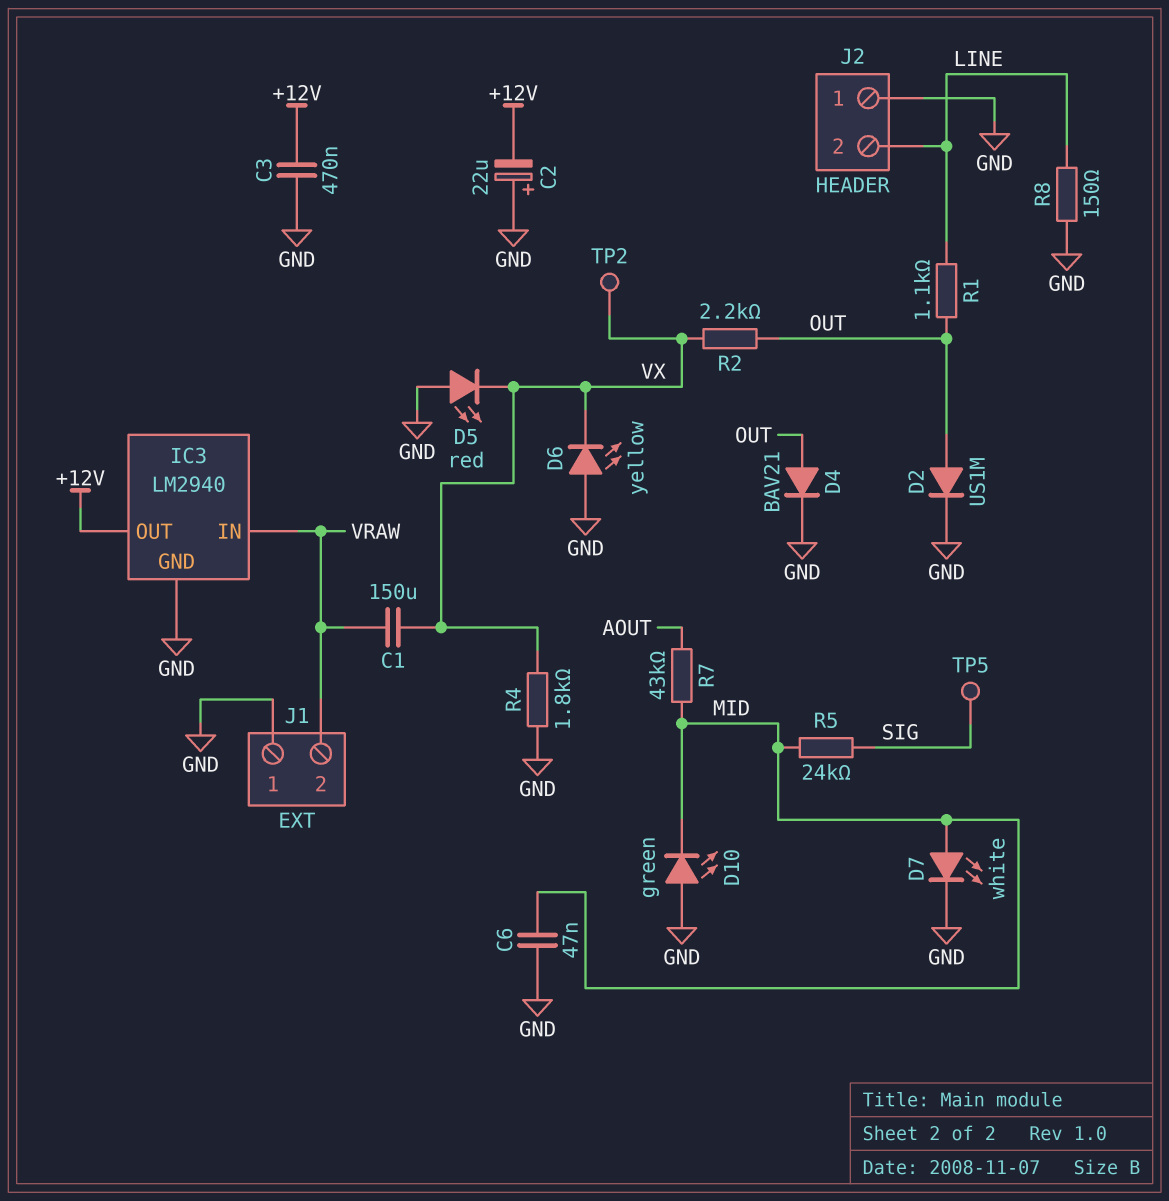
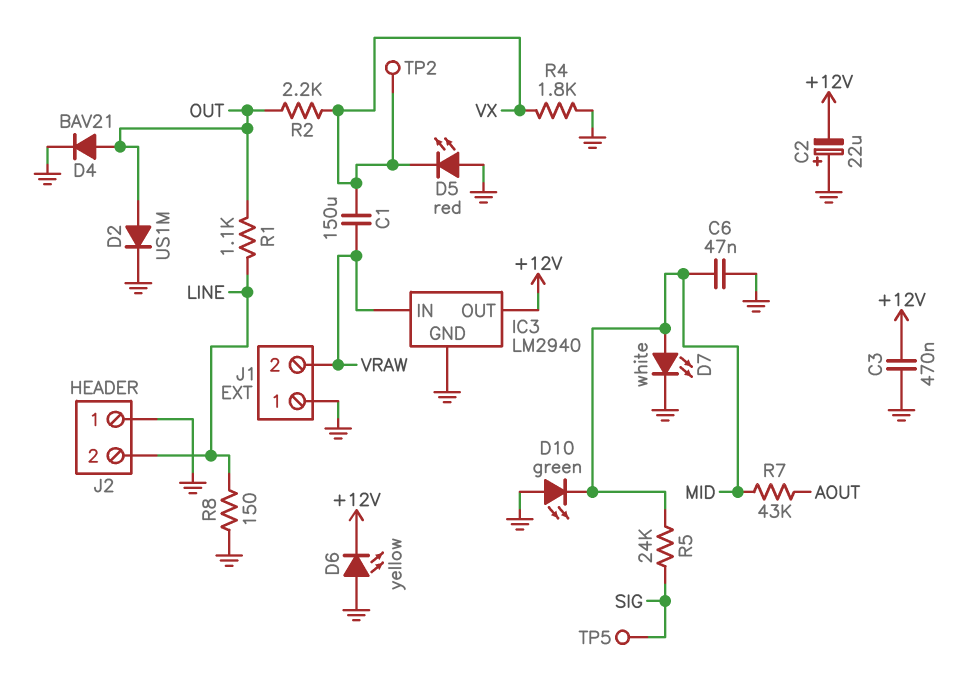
D6: LED yellow (A GND, K VX) -> LED yellow (A GND, K +12V)

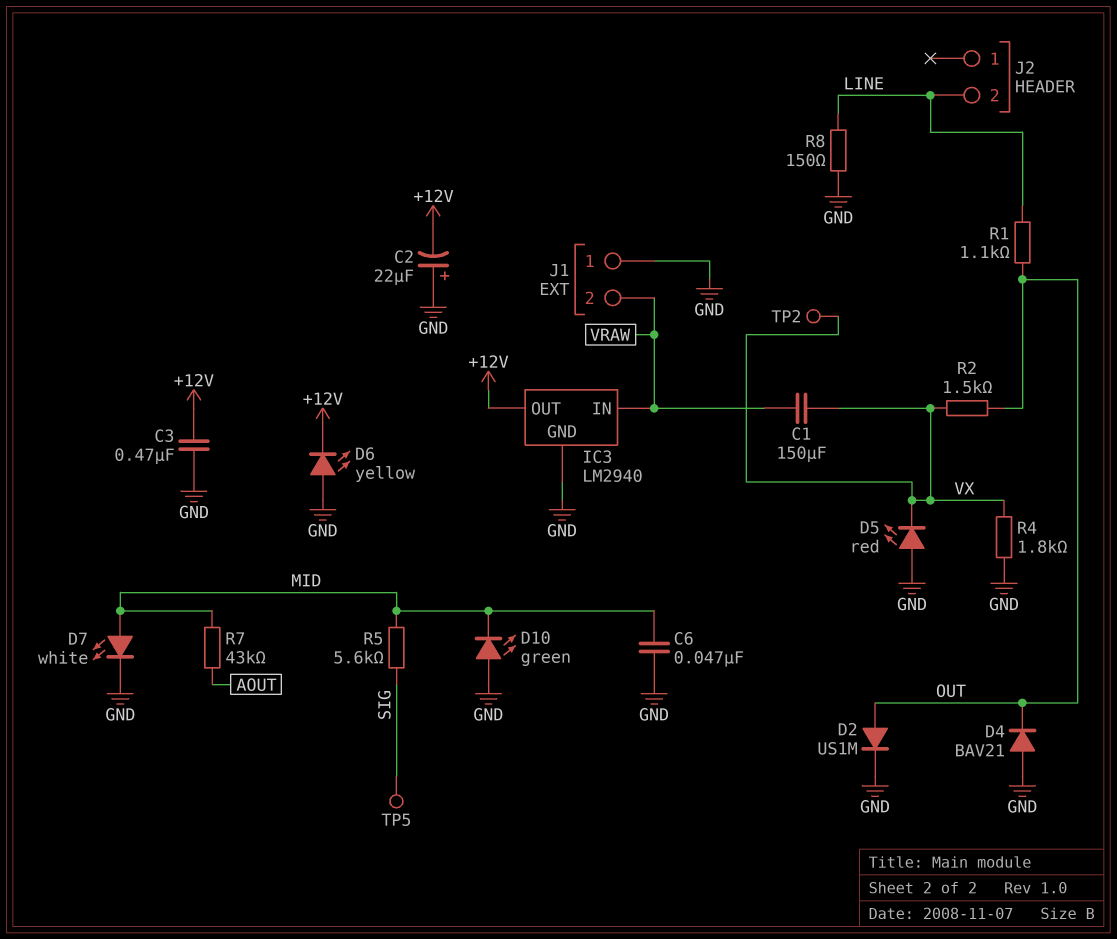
D4: diode BAV21 (A OUT, K GND) -> diode BAV21 (A GND, K OUT)
J2 pin 1: GND -> none
R2: 2.2k (OUT, VX) -> 1.5k (OUT, VX)
R5: 24k (MID, SIG) -> 5.6k (MID, SIG)

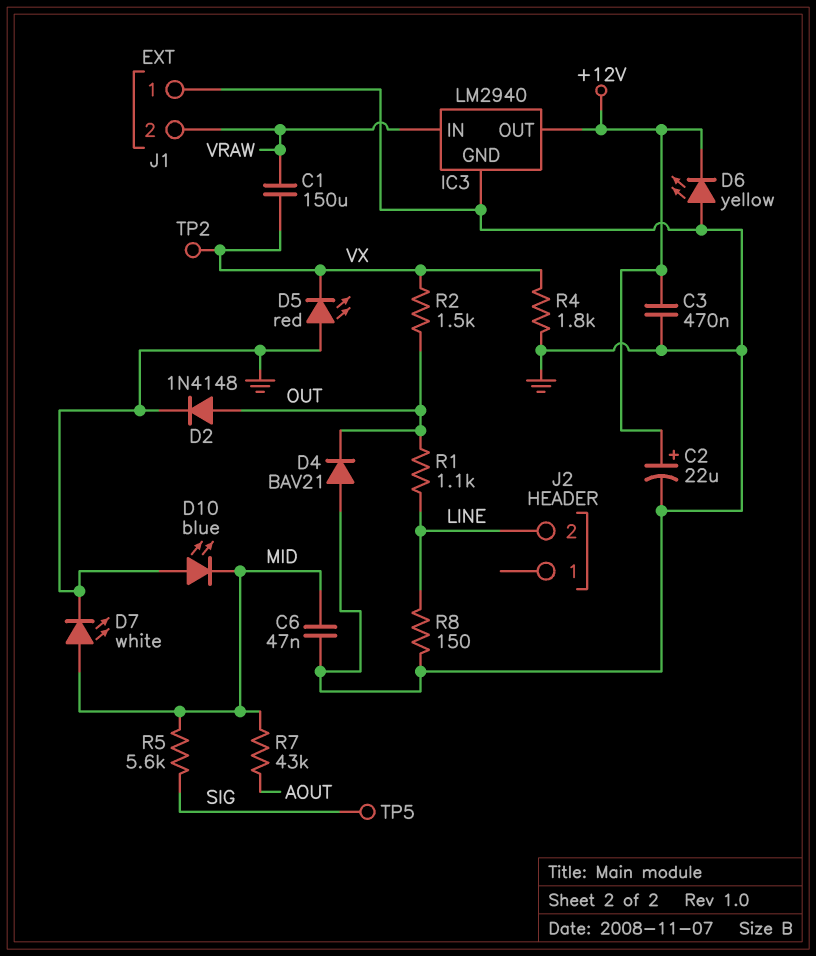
C2: 22uF (plus GND, minus +12V) -> 22uF (plus +12V, minus GND)
D2: diode US1M (A OUT, K GND) -> diode 1N4148 (A OUT, K GND)
D10: LED green (A GND, K MID) -> LED blue (A GND, K MID)

